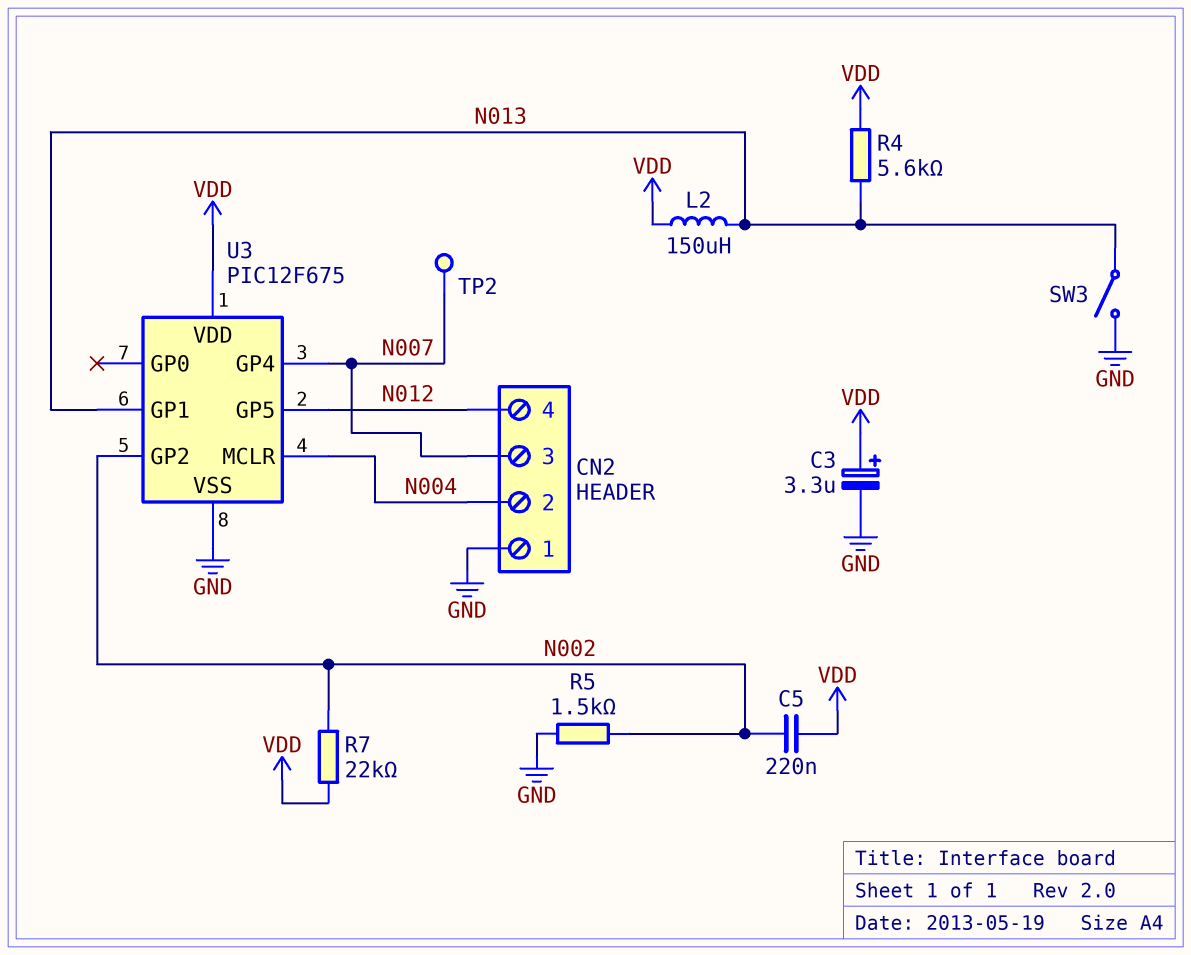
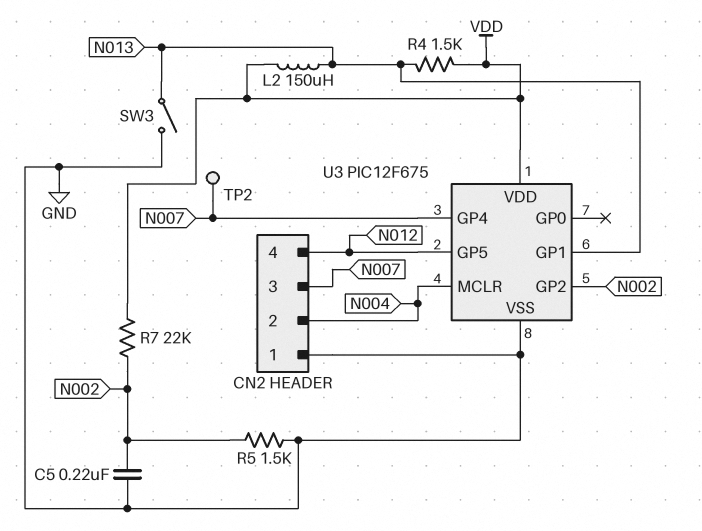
C3: 3.3uF (plus VDD, minus GND) -> none
C5: 220nF (N002, VDD) -> 220nF (GND, N002)
R4: 5.6k (N013, VDD) -> 1.5k (N013, VDD)

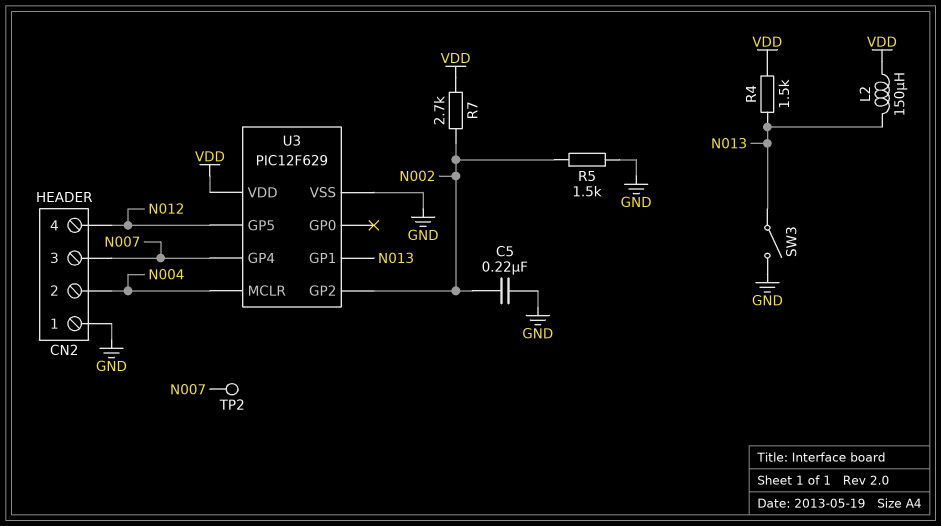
R7: 22k (N002, VDD) -> 2.7k (N002, VDD)
U3: PIC12F675 -> PIC12F629

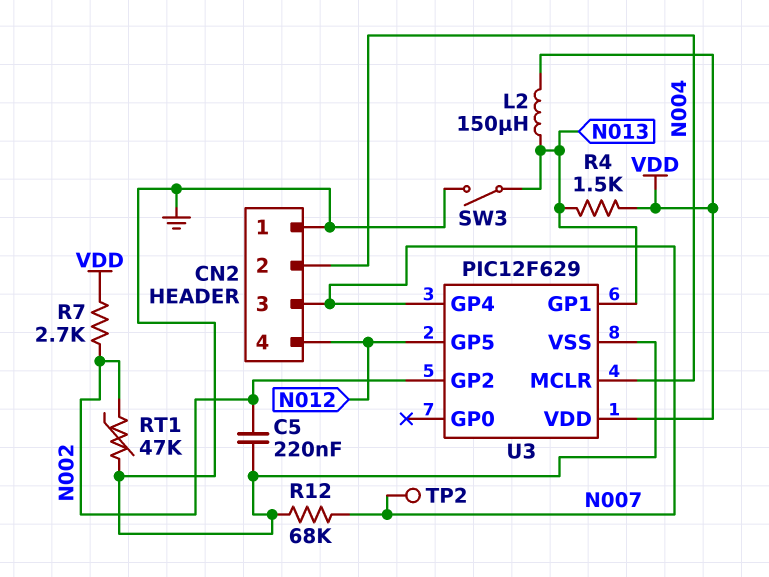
R5: 1.5k (GND, N002) -> none
R12: none -> 68k (GND, N007)
RT1: none -> 47k (GND, N002)

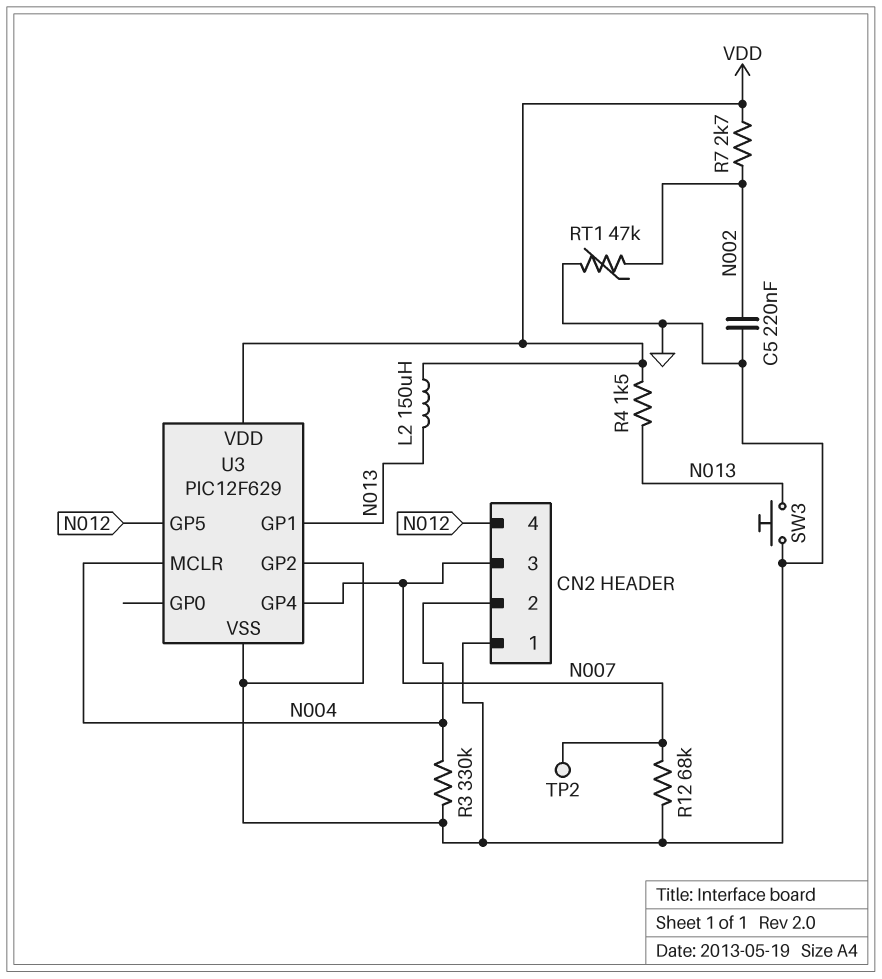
R3: none -> 330k (GND, N004)
SW3: switch (GND, N013) -> button (GND, N013)
U3 pin GP2: N002 -> GND

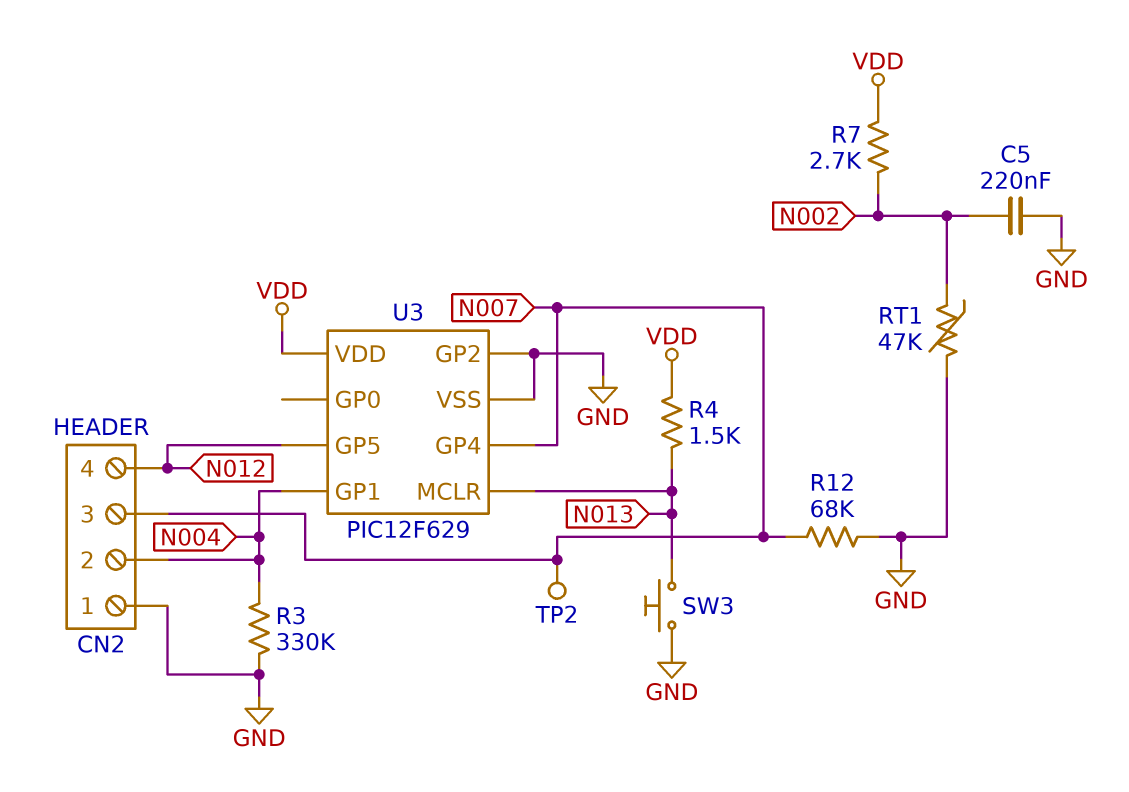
L2: 150uH (N013, VDD) -> none
U3 pin GP1: N013 -> N004
U3 pin MCLR: N004 -> N013

